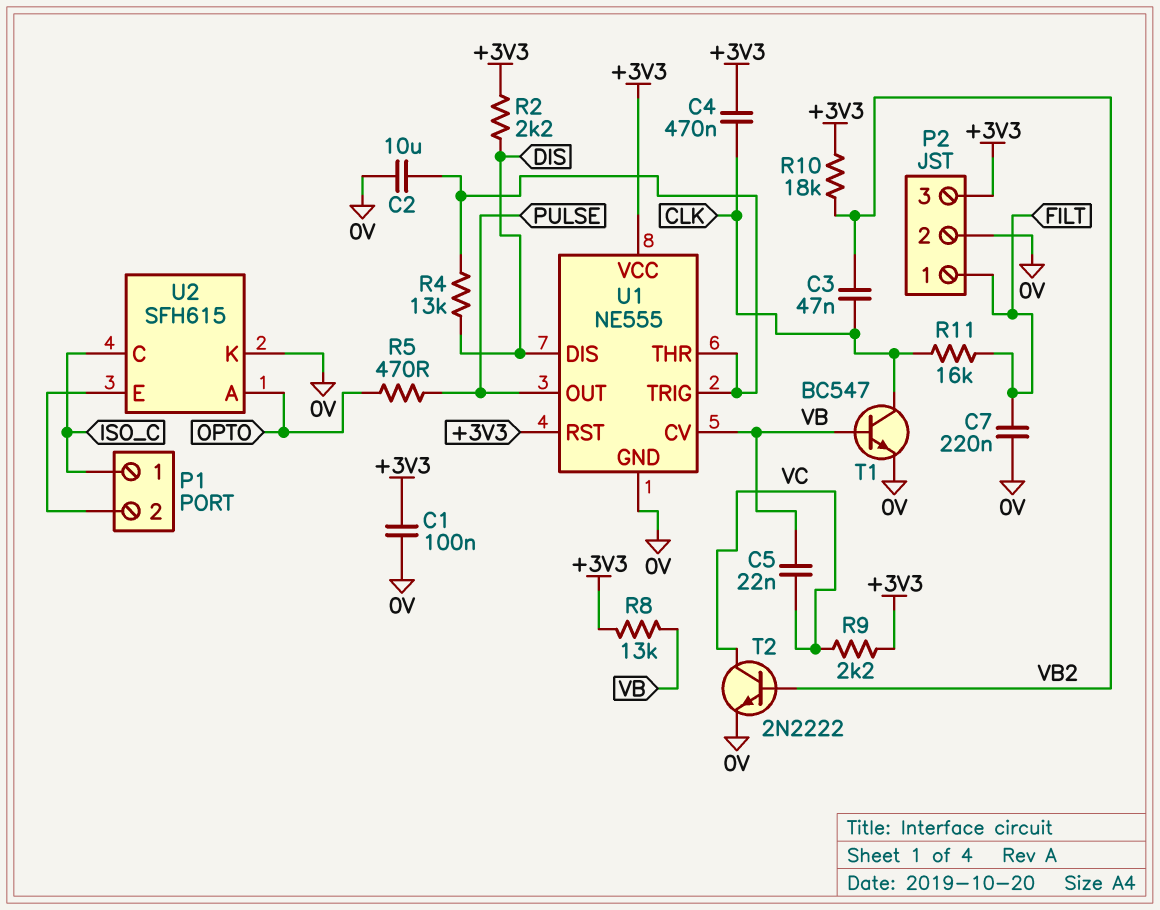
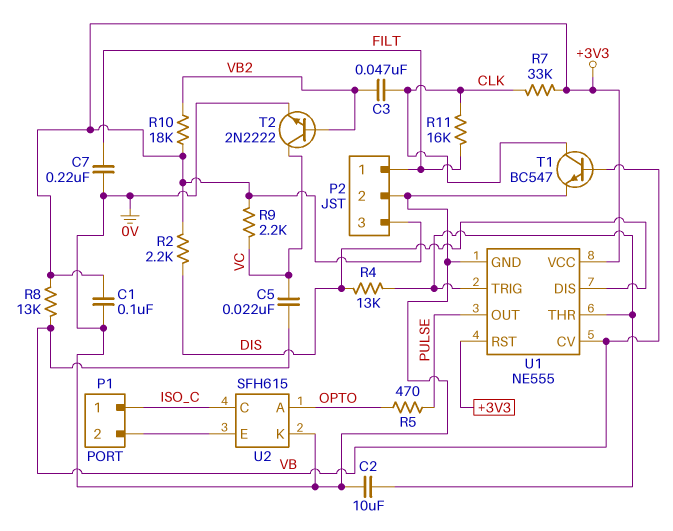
C4: 470nF (+3V3, CLK) -> none
R7: none -> 33k (+3V3, CLK)

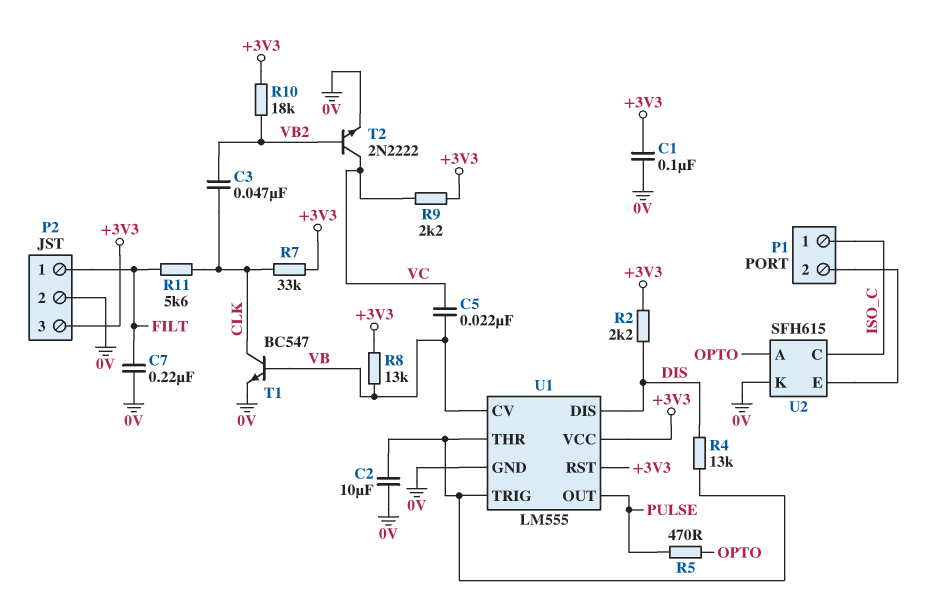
R11: 16k (CLK, FILT) -> 5.6k (CLK, FILT)
U1: NE555 -> LM555

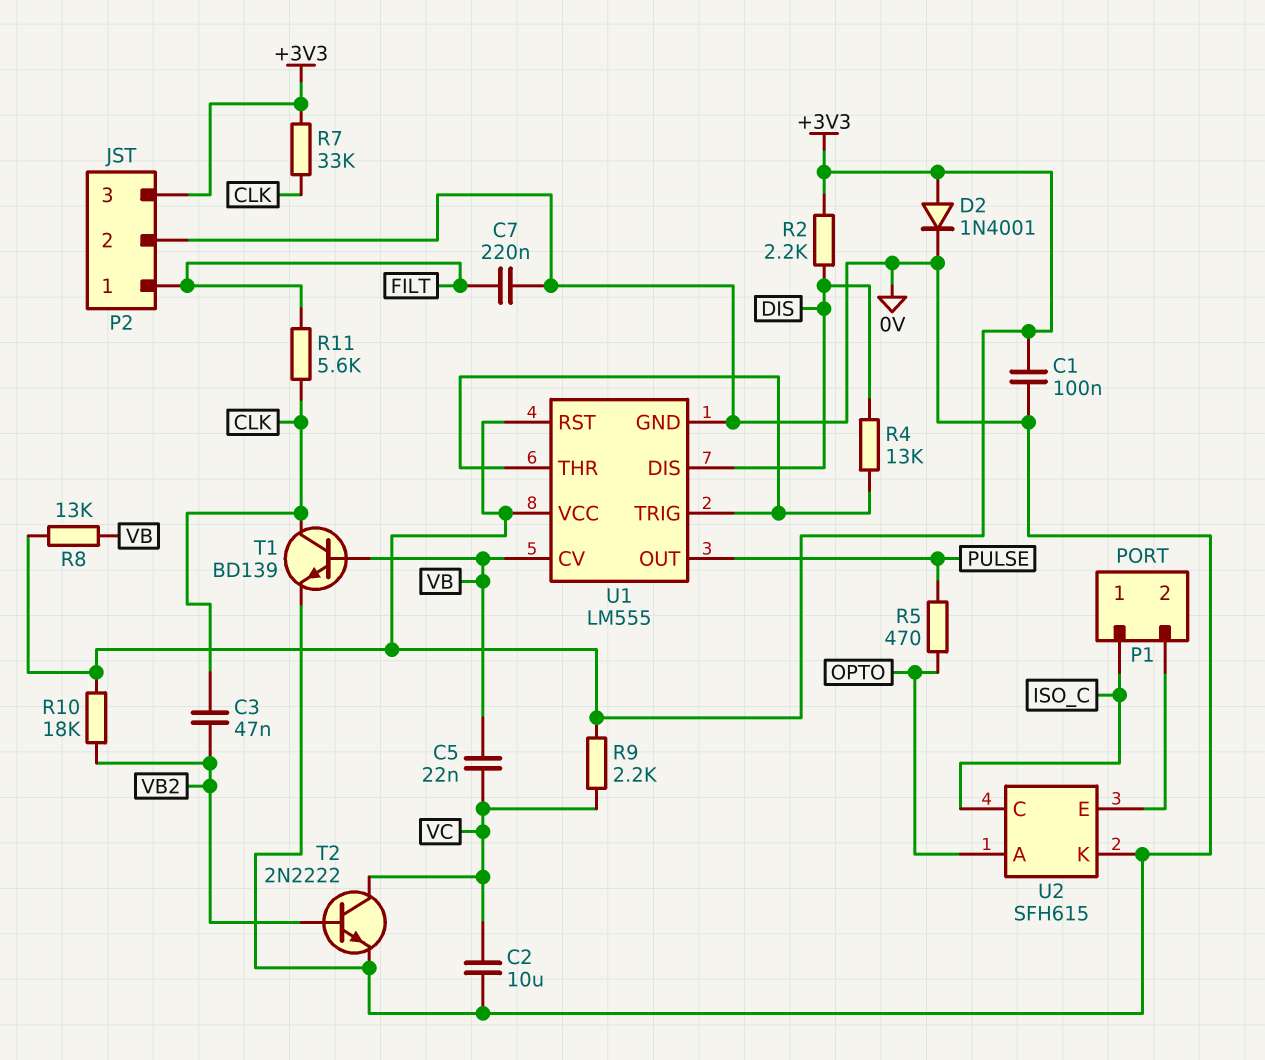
C2: 10uF (0V, U1/THR) -> 10uF (0V, VC)
D2: none -> diode 1N4001 (A +3V3, K 0V)
T1: NPN BC547 (B VB, C CLK, E 0V) -> NPN BD139 (B VB, C CLK, E 0V)

